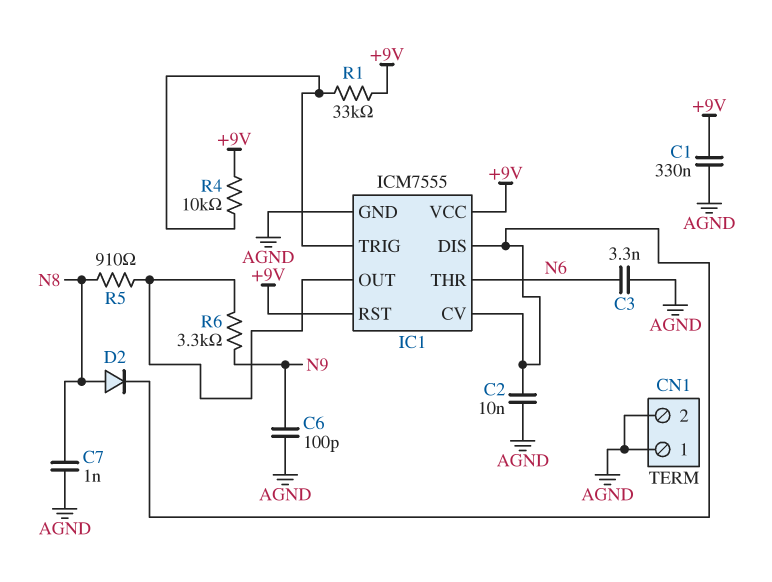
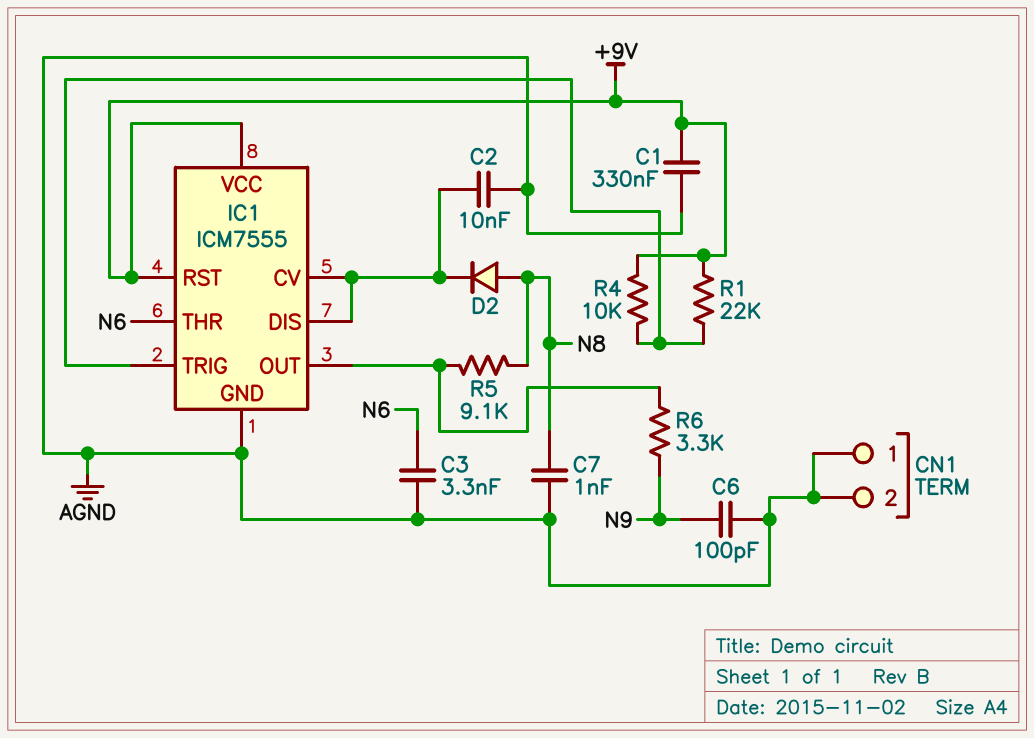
R1: 33k (+9V, IC1/TRIG) -> 22k (+9V, IC1/TRIG)
R5: 910 (IC1/OUT, N8) -> 9.1k (IC1/OUT, N8)

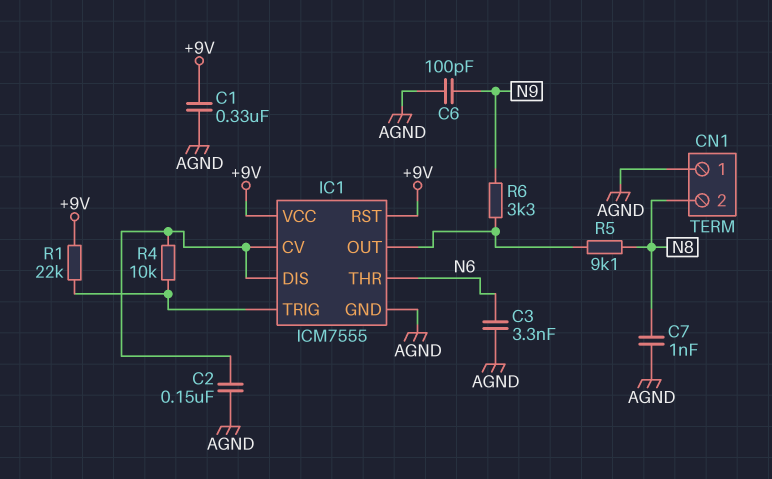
C2: 10nF (AGND, IC1/CV) -> 150nF (AGND, IC1/CV)
CN1 pin 2: AGND -> N8
D2: diode (A N8, K IC1/CV) -> none
R4: 10k (+9V, IC1/TRIG) -> 10k (IC1/CV, IC1/TRIG)

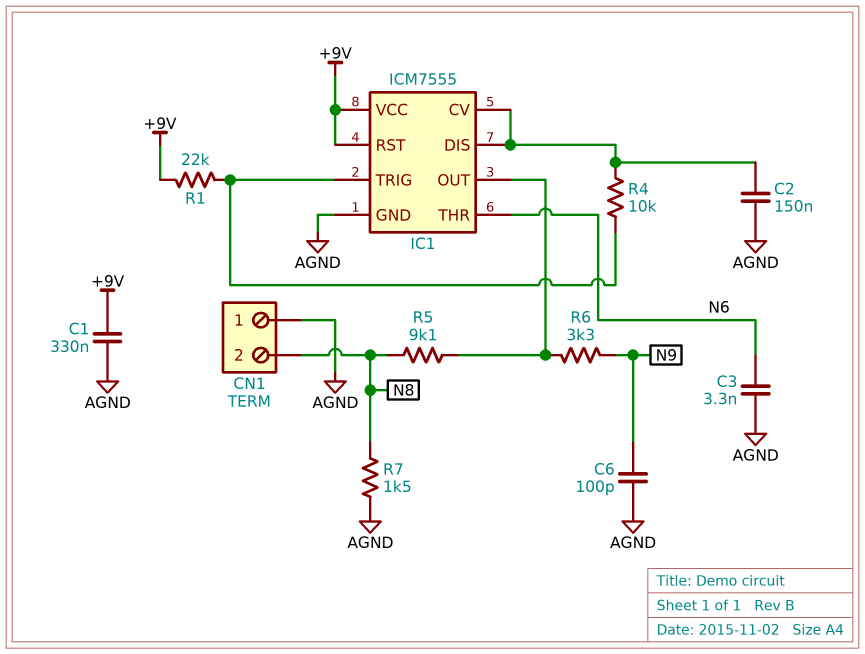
C7: 1nF (AGND, N8) -> none
R7: none -> 1.5k (AGND, N8)

